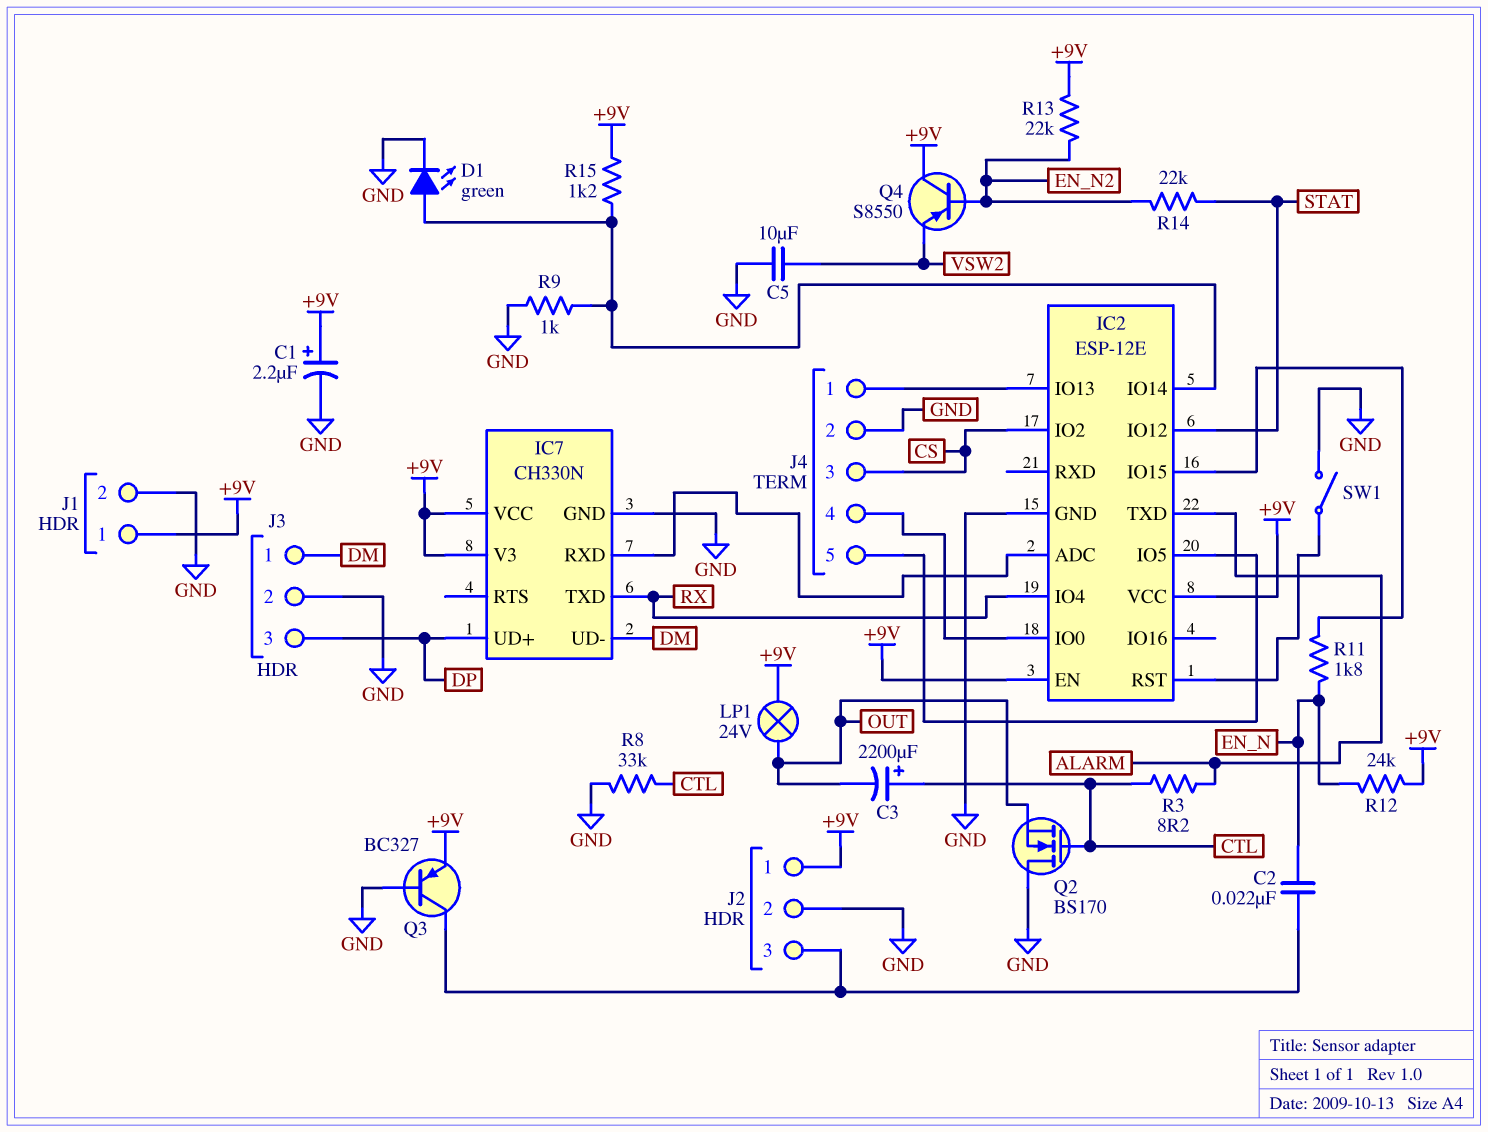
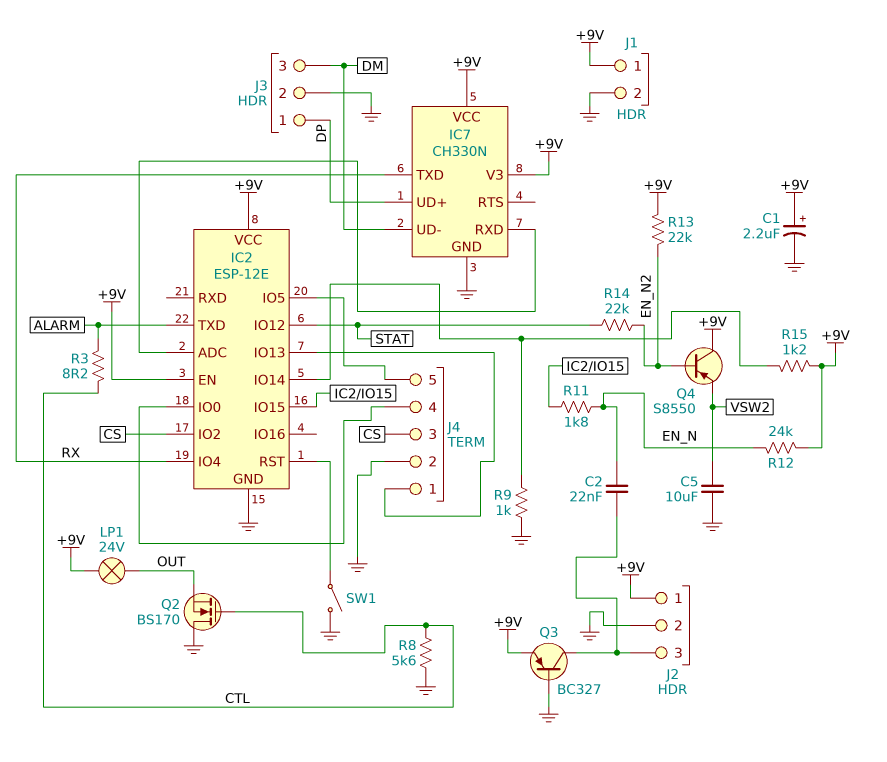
C3: 2200uF (plus CTL, minus OUT) -> none
D1: LED green (A IC2/IO14, K GND) -> none
J3 pin 1: DM -> DP
J3 pin 3: DP -> DM
R8: 33k (CTL, GND) -> 5.6k (CTL, GND)

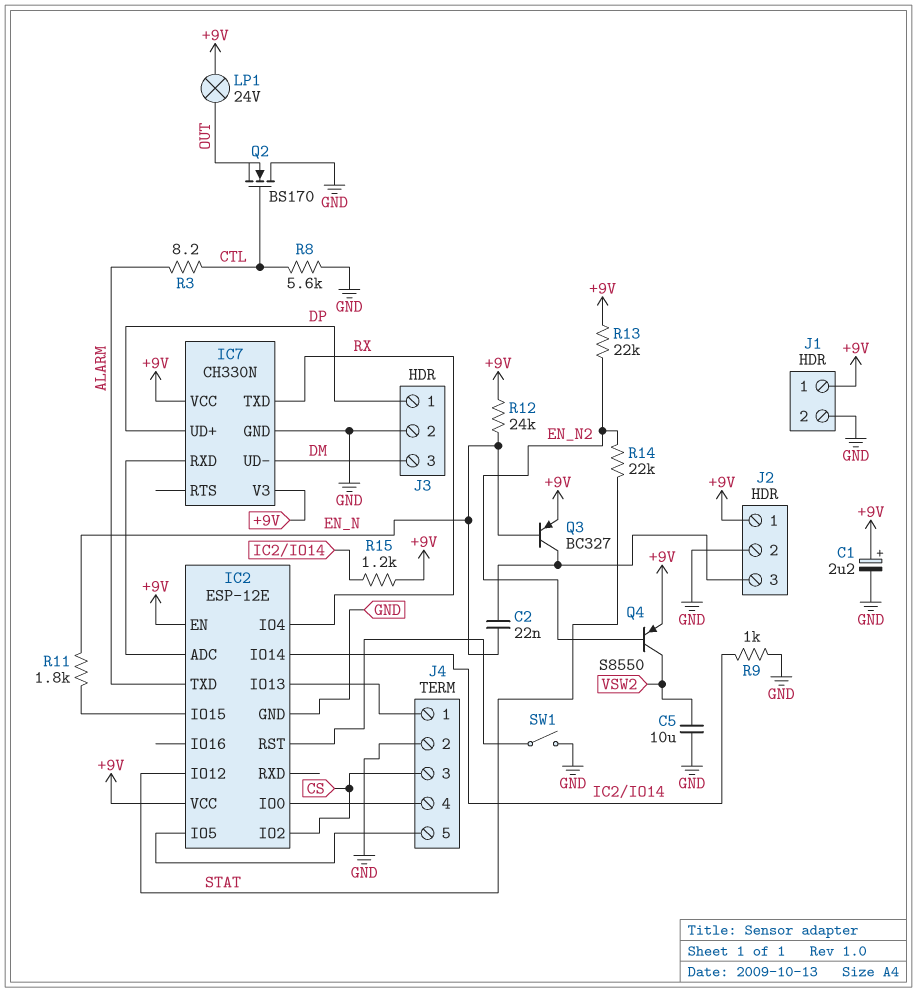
Q3: PNP BC327 (B GND, C J2/3, E +9V) -> PNP BC327 (B EN_N, C J2/3, E +9V)
Q4: PNP S8550 (B EN_N2, C +9V, E VSW2) -> PNP S8550 (B EN_N2, C VSW2, E +9V)

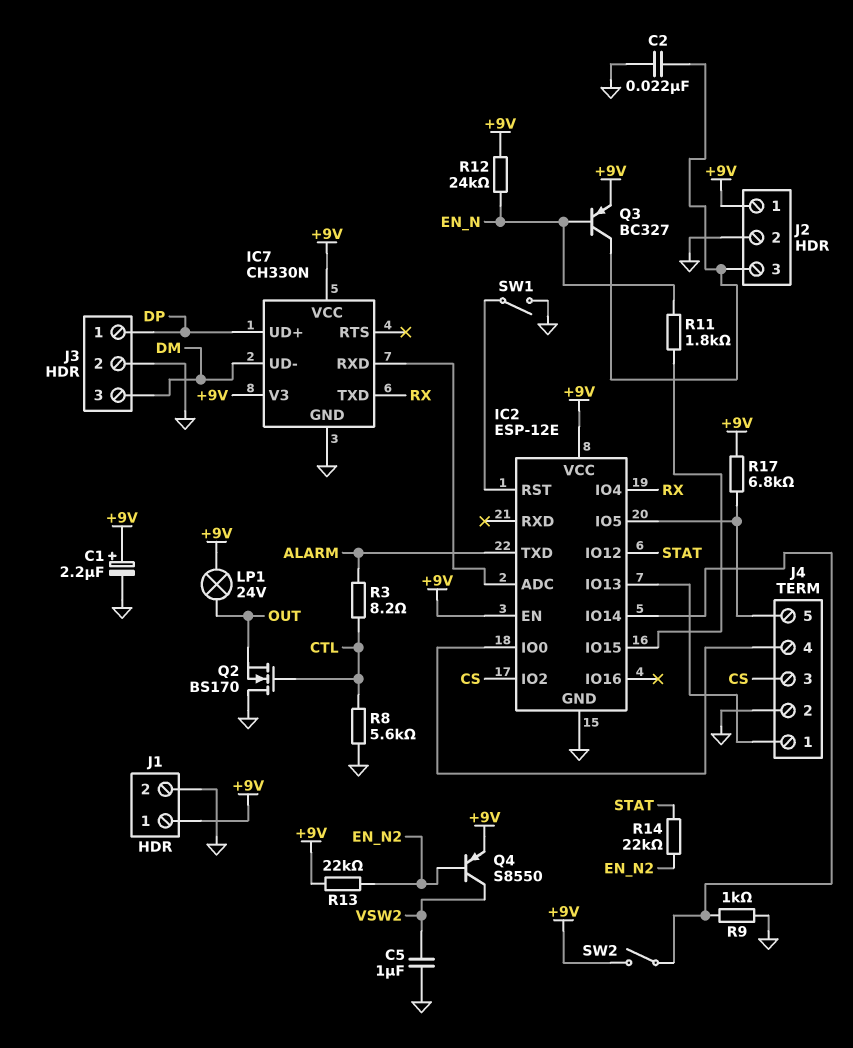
C2: 22nF (EN_N, J2/3) -> 22nF (GND, J2/3)
C5: 10uF (GND, VSW2) -> 1uF (GND, VSW2)
R15: 1.2k (+9V, IC2/IO14) -> none
R17: none -> 6.8k (+9V, IC2/IO5)
SW2: none -> switch (+9V, IC2/IO14)

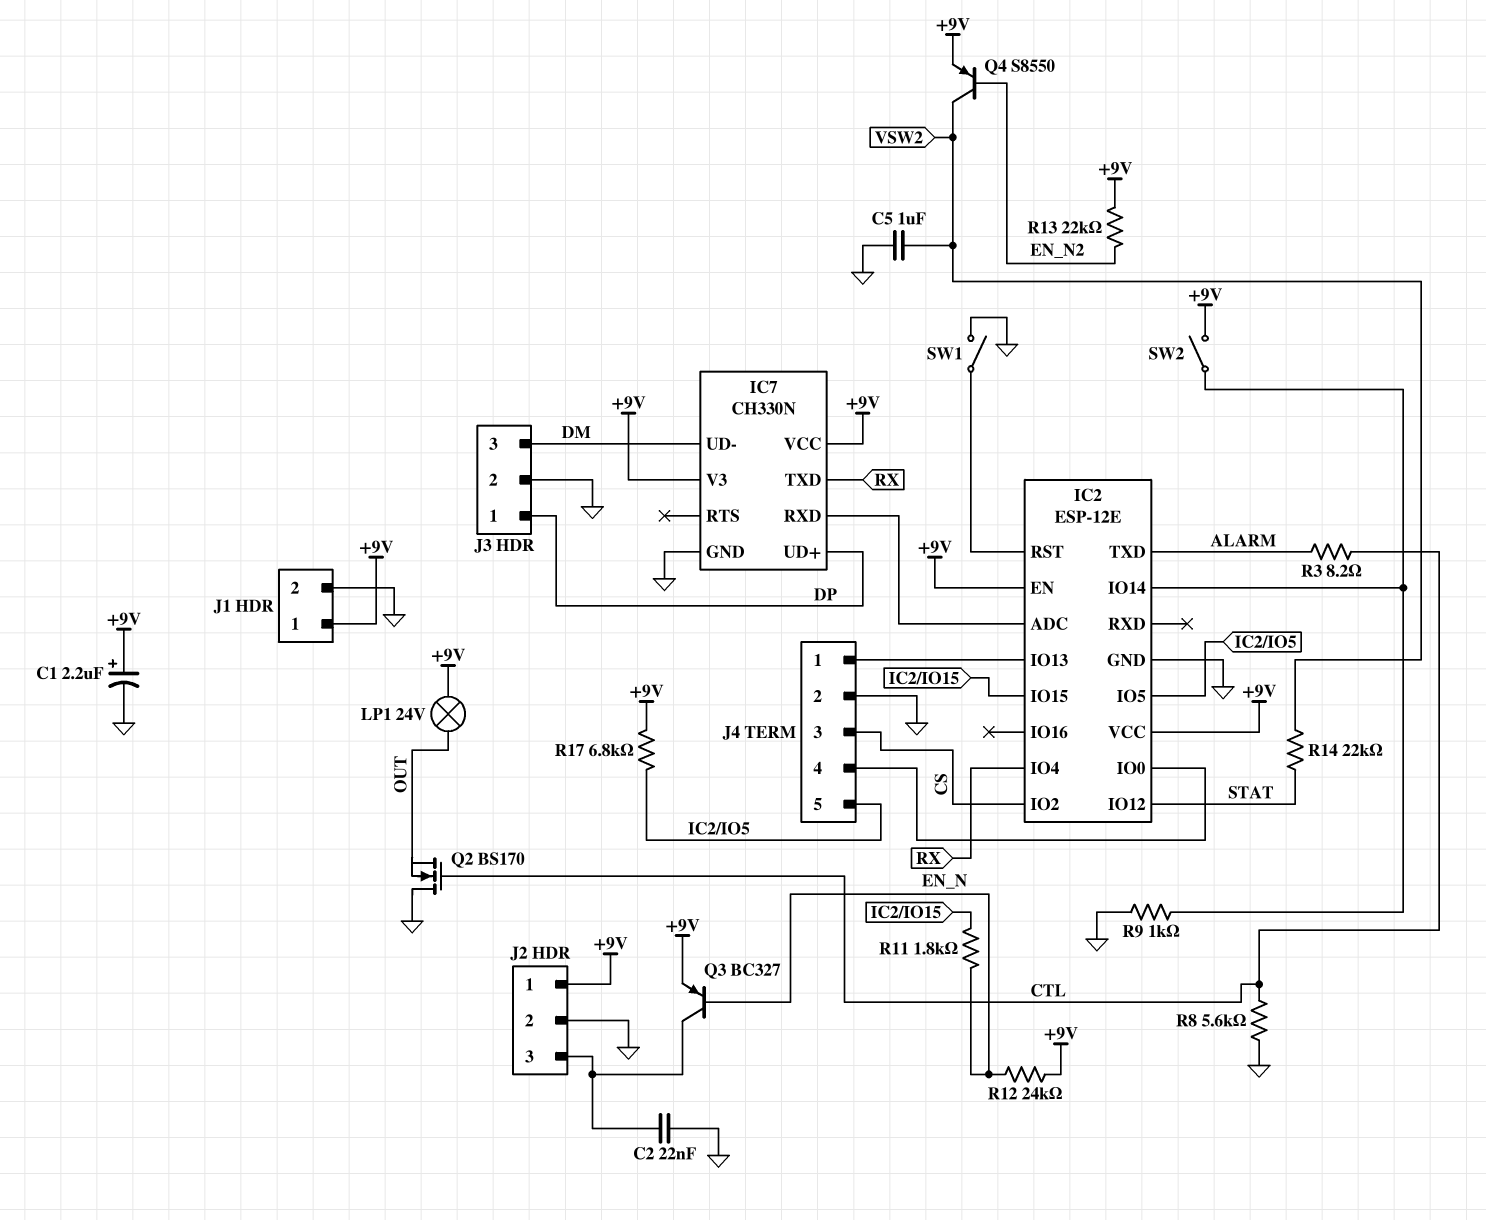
R14: 22k (EN_N2, STAT) -> 22k (STAT, VSW2)

